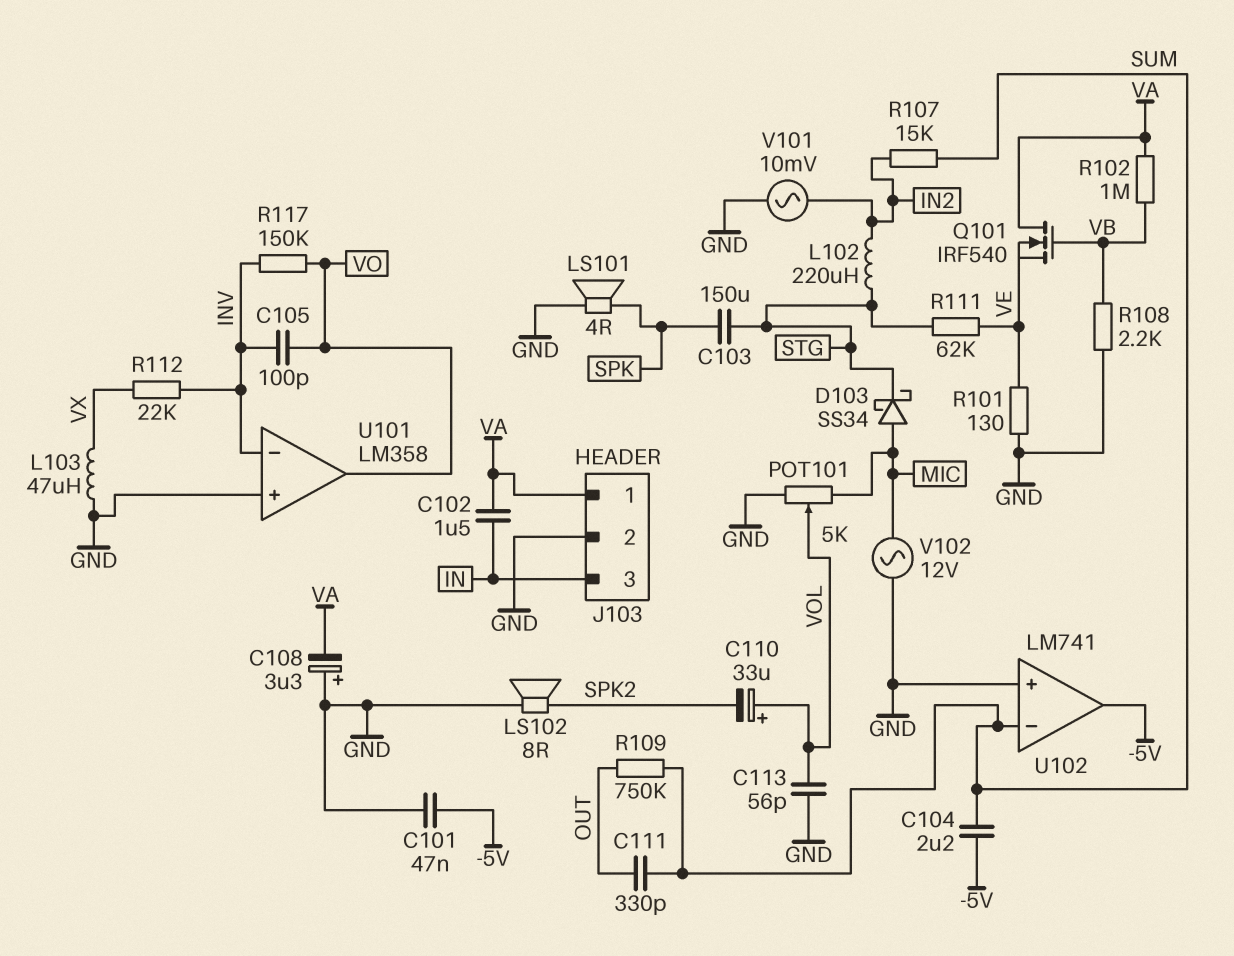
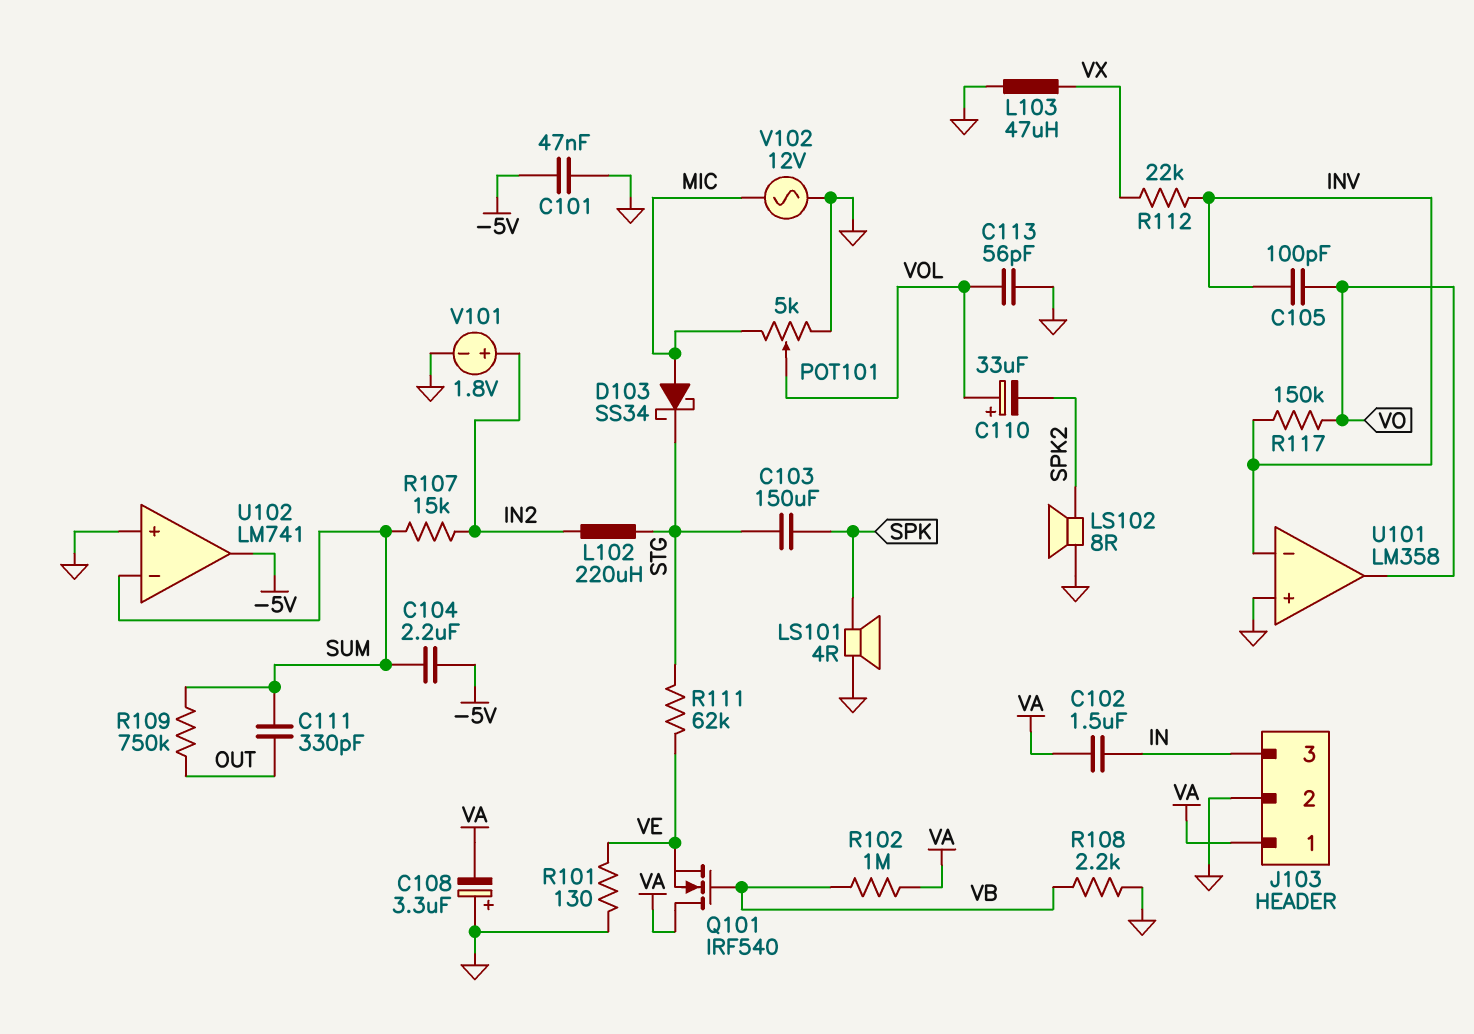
V101: AC 10mV (GND, IN2) -> 1.8V (plus IN2, minus GND)

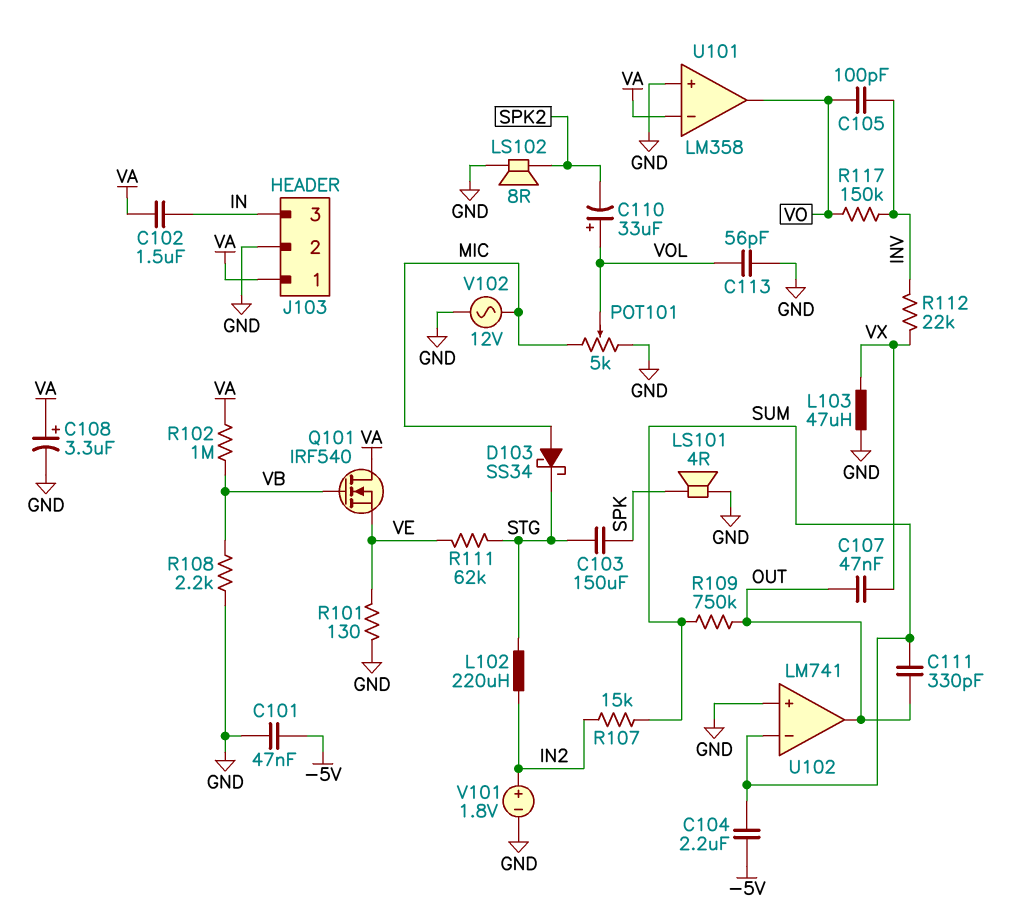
C107: none -> 47nF (OUT, VX)
C108: 3.3uF (plus GND, minus VA) -> 3.3uF (plus VA, minus GND)
U101 pin in-: INV -> VA
U102 pin out: -5V -> OUT

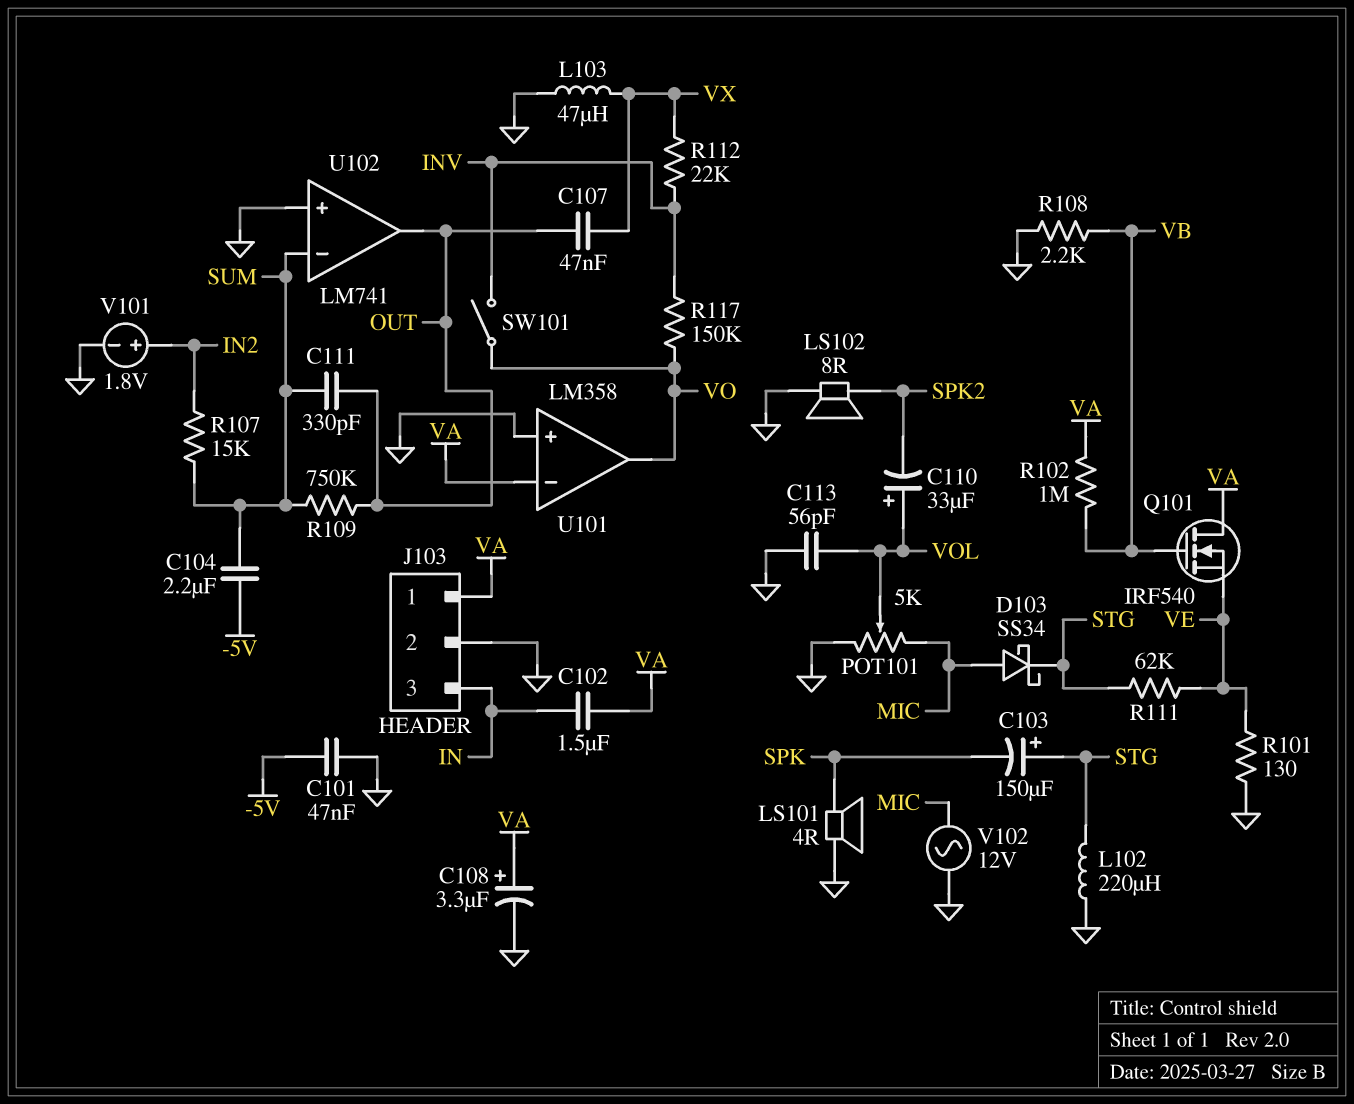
C103: 150uF (SPK, STG) -> 150uF (plus STG, minus SPK)
C105: 100pF (INV, VO) -> none
L102: 220uH (IN2, STG) -> 220uH (GND, STG)
SW101: none -> switch (INV, VO)

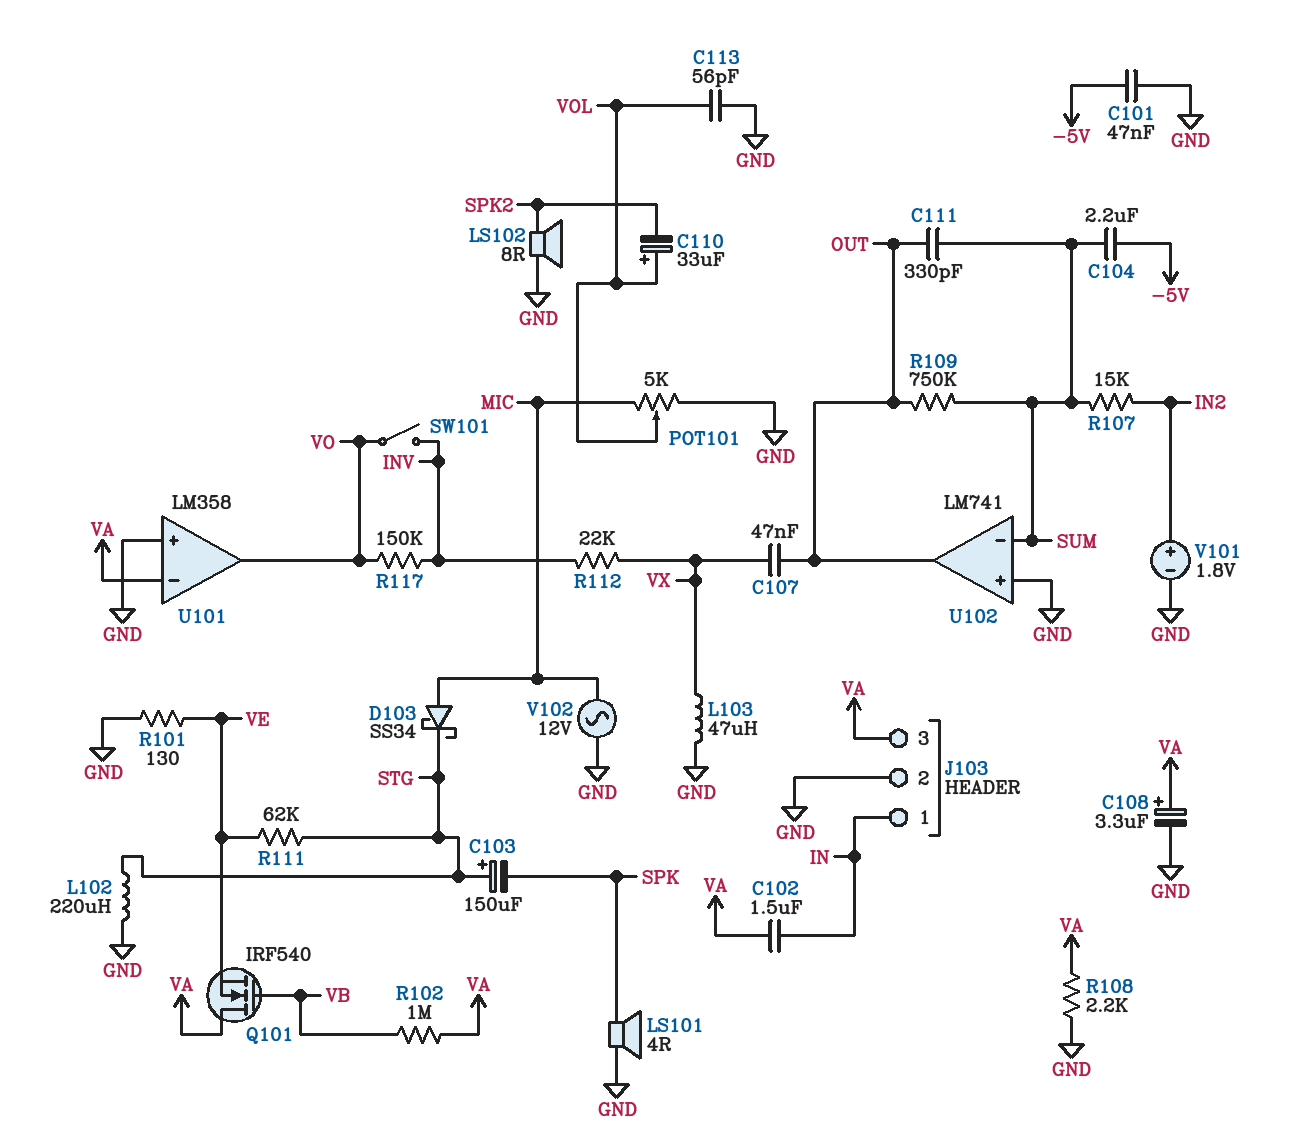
J103 pin 1: VA -> IN
J103 pin 3: IN -> VA
R108: 2.2k (GND, VB) -> 2.2k (GND, VA)

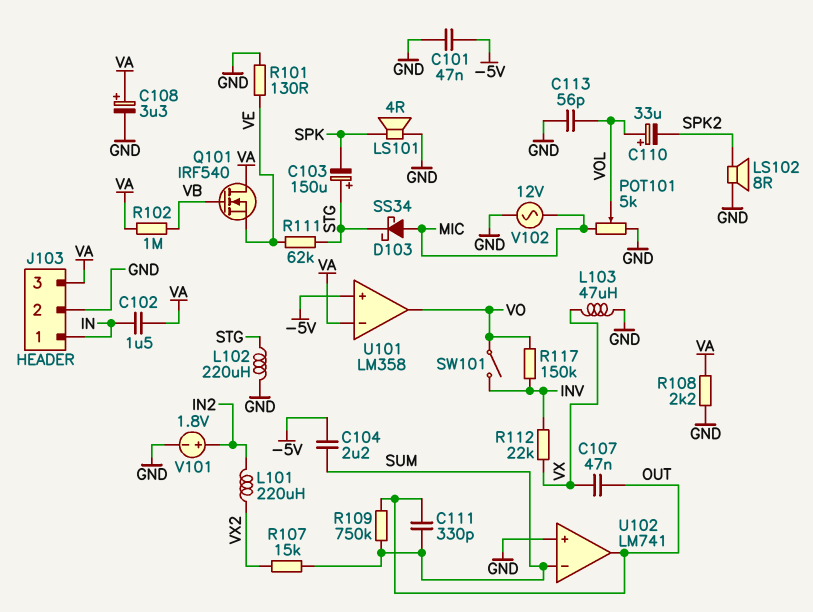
L101: none -> 220uH (IN2, VX2)
R107: 15k (IN2, SUM) -> 15k (SUM, VX2)
U101 pin in+: GND -> -5V

